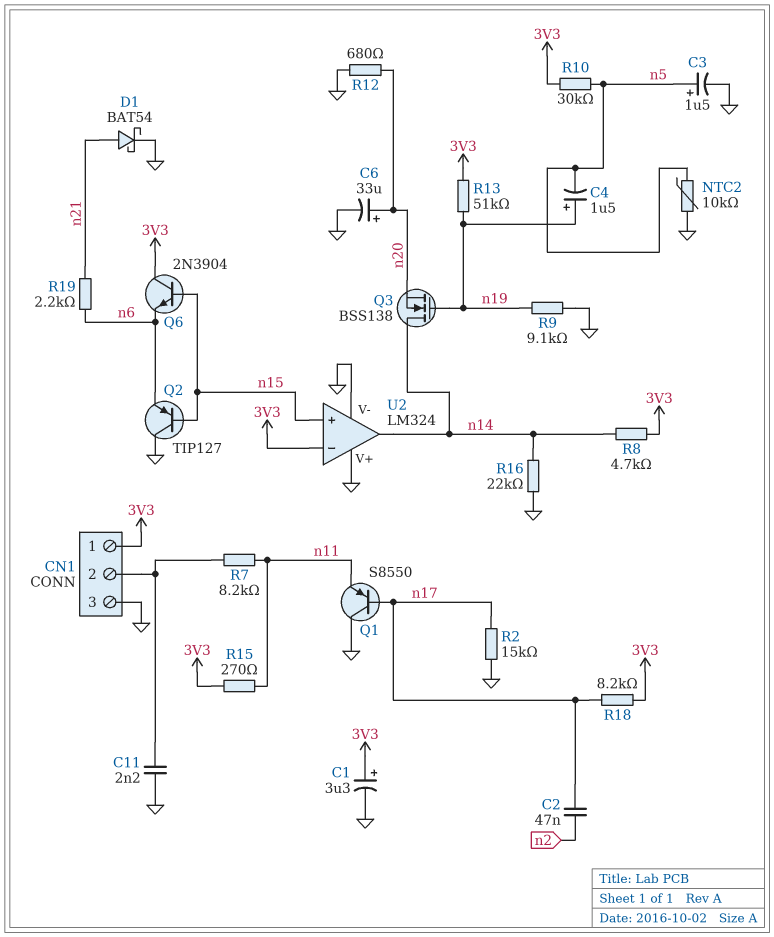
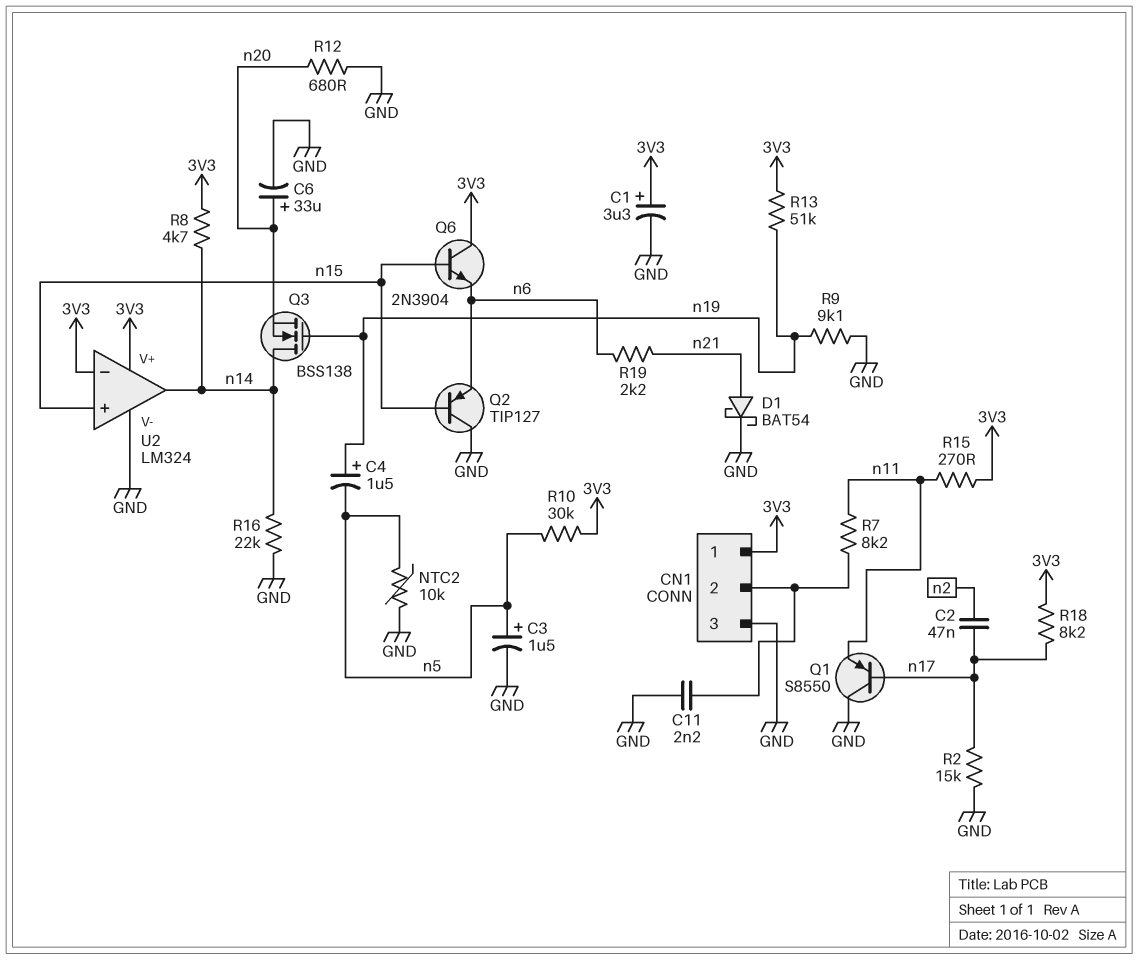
U2 pin V+: GND -> 3V3

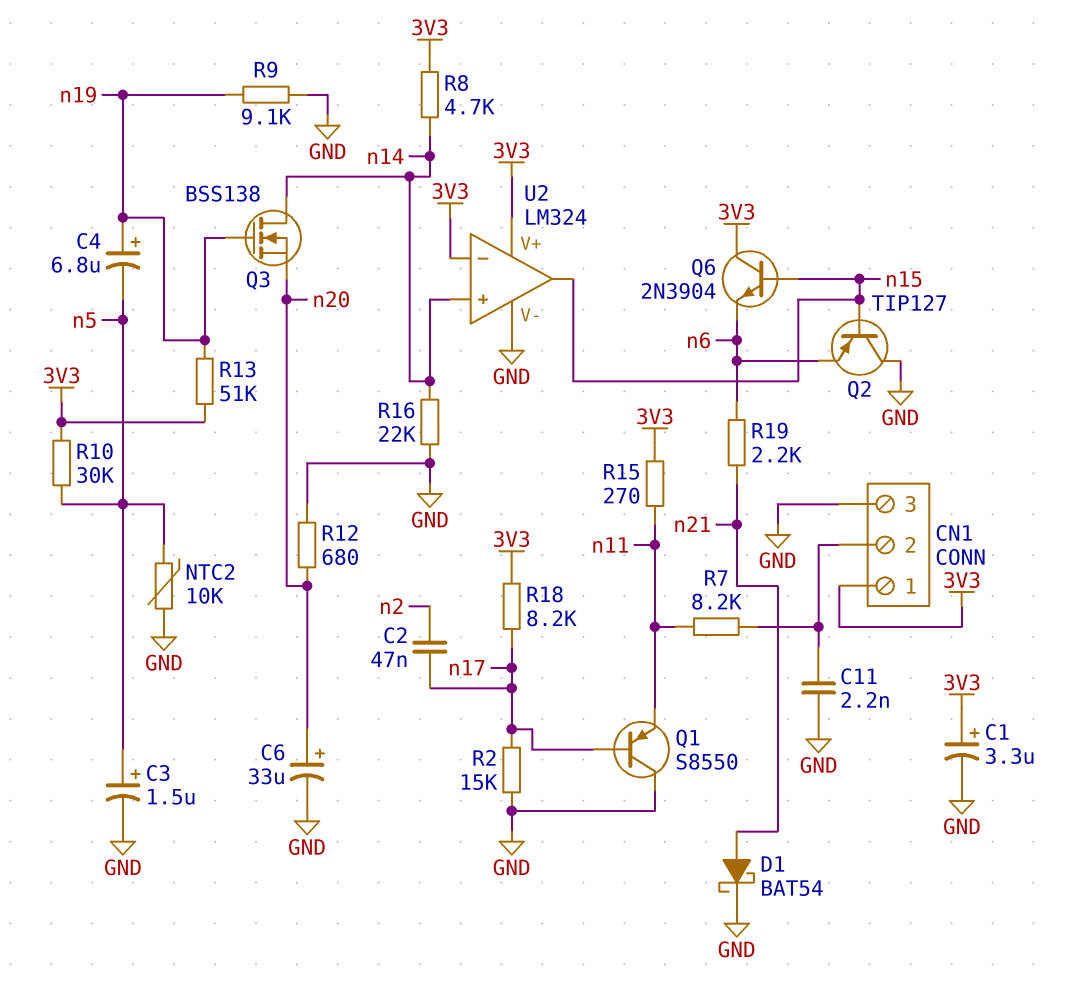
C4: 1.5uF (plus n19, minus n5) -> 6.8uF (plus n19, minus n5)
U2 pin in+: n15 -> n14
U2 pin out: n14 -> n15

